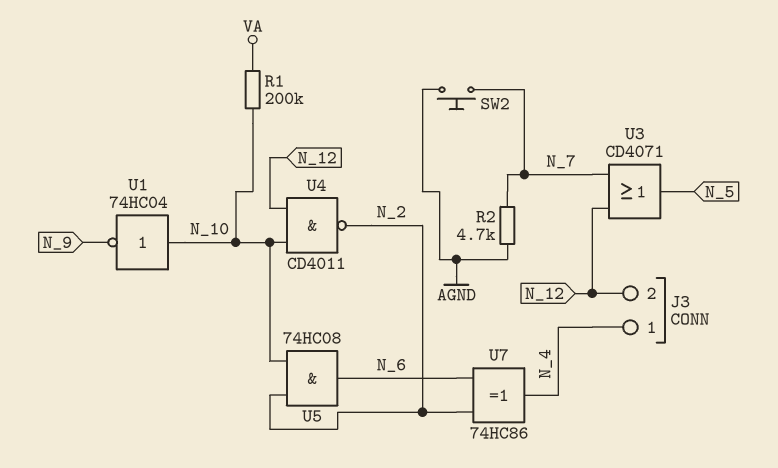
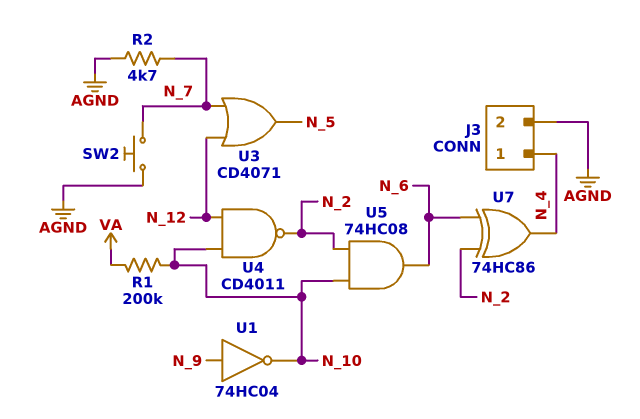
J3 pin 2: N_12 -> AGND
U1: NOT 74HC04 (in N_10, out N_9) -> NOT 74HC04 (in N_9, out N_10)

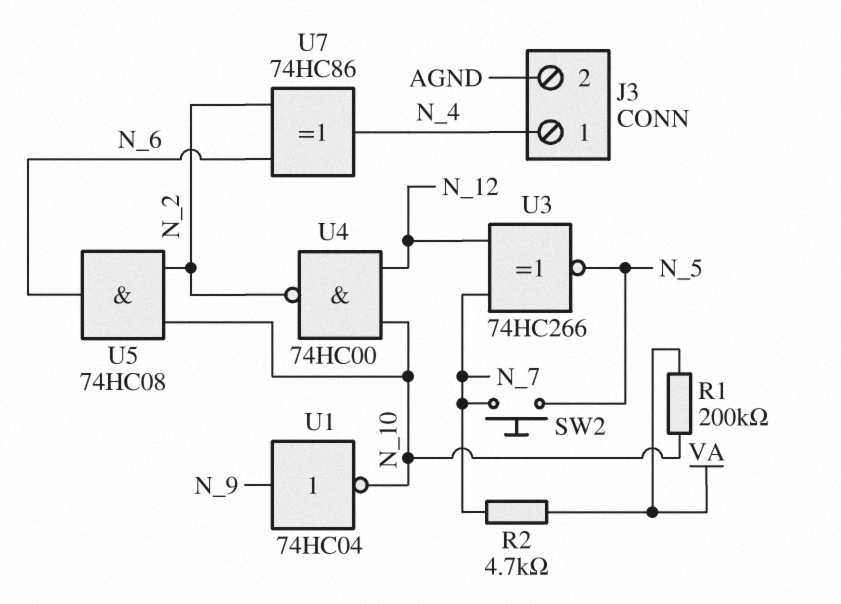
R2: 4.7k (AGND, N_7) -> 4.7k (N_7, VA)
SW2: button (AGND, N_7) -> button (N_5, N_7)
U3: OR CD4071 (in N_7, in N_12, out N_5) -> XNOR 74HC266 (in N_7, in N_12, out N_5)
U4: NAND CD4011 (in N_10, in N_12, out N_2) -> NAND 74HC00 (in N_10, in N_12, out N_2)

